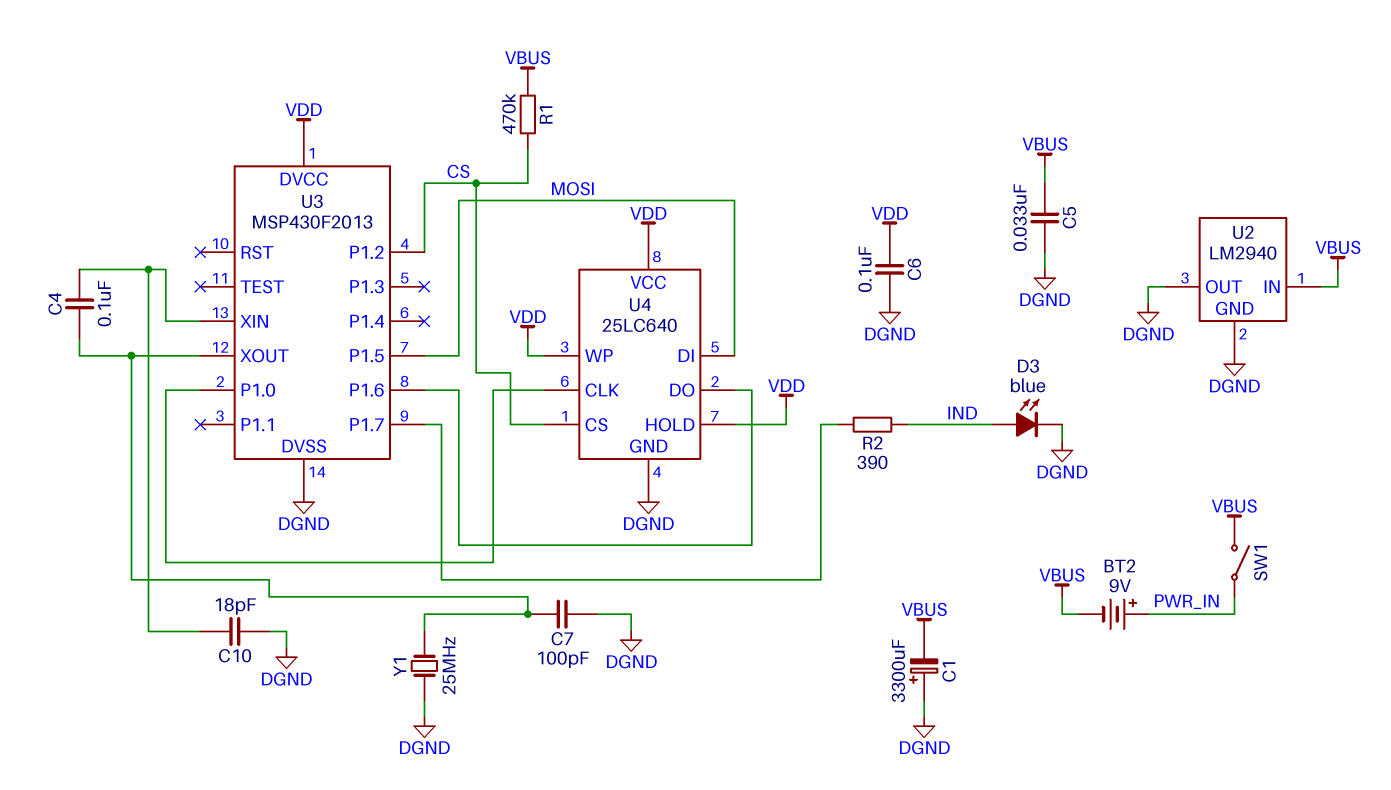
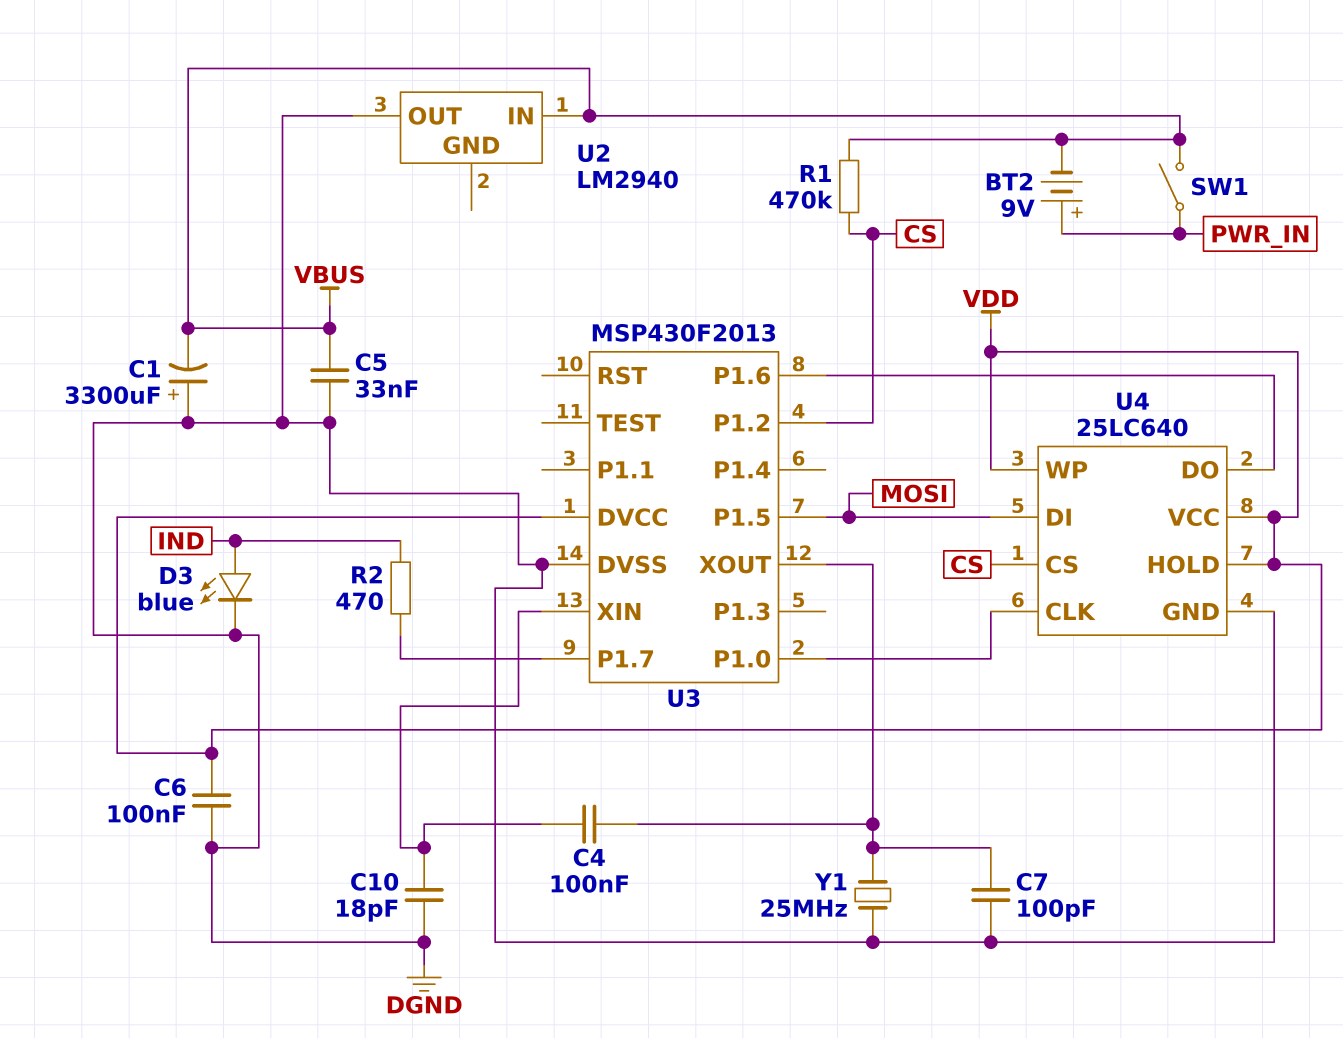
R2: 390 (IND, U3/P1.7) -> 470 (IND, U3/P1.7)
U2 pin GND: DGND -> none

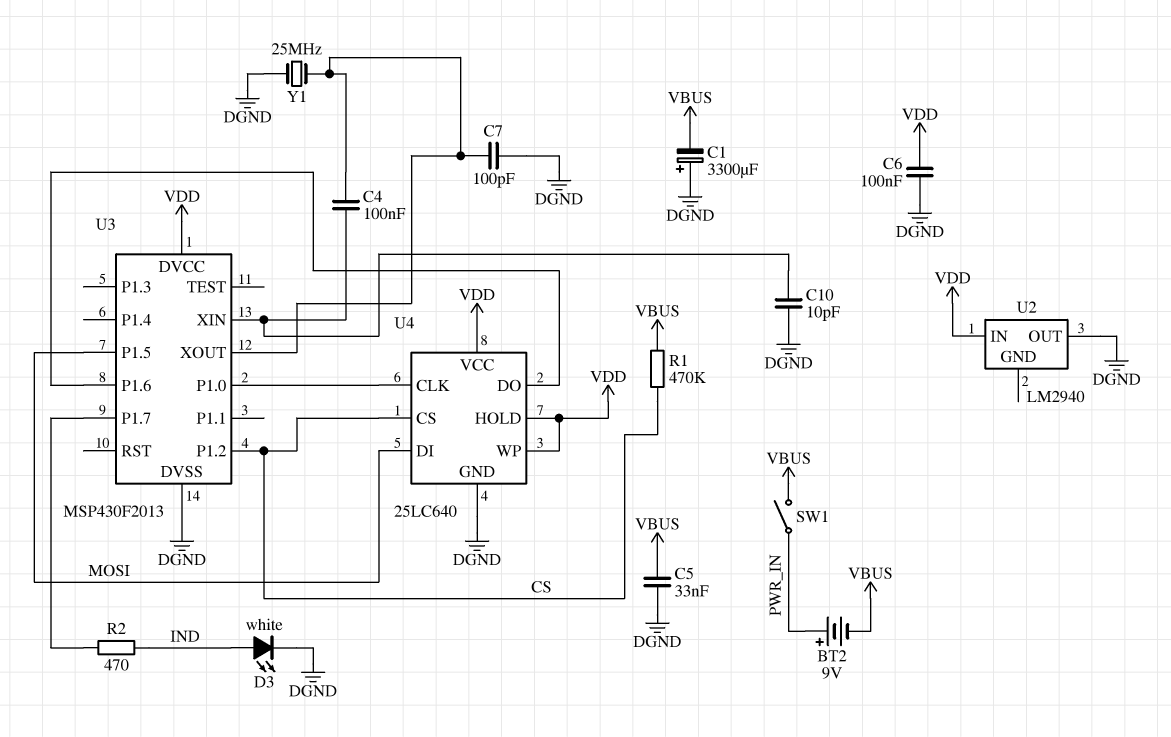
C10: 18pF (DGND, U3/XIN) -> 10pF (DGND, U3/XIN)
D3: LED blue (A IND, K DGND) -> LED white (A IND, K DGND)
U2 pin IN: VBUS -> VDD

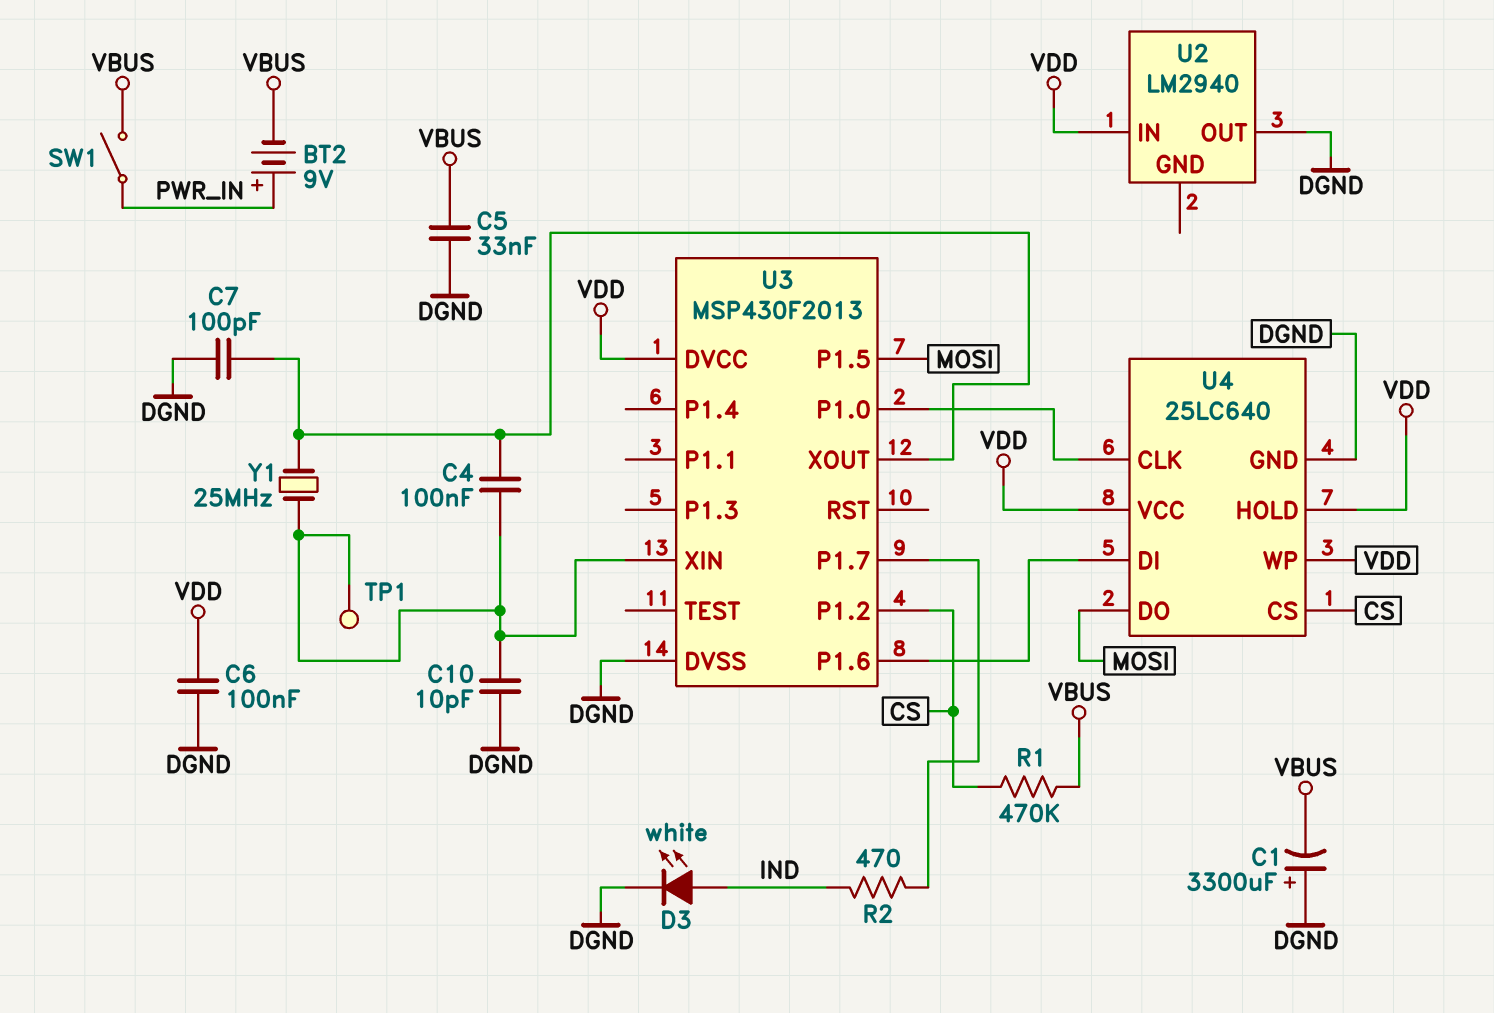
TP1: none -> test point (U3/XIN)
U4 pin DI: MOSI -> U3/P1.6
U4 pin DO: U3/P1.6 -> MOSI
Y1: 25MHz (DGND, U3/XOUT) -> 25MHz (U3/XIN, U3/XOUT)

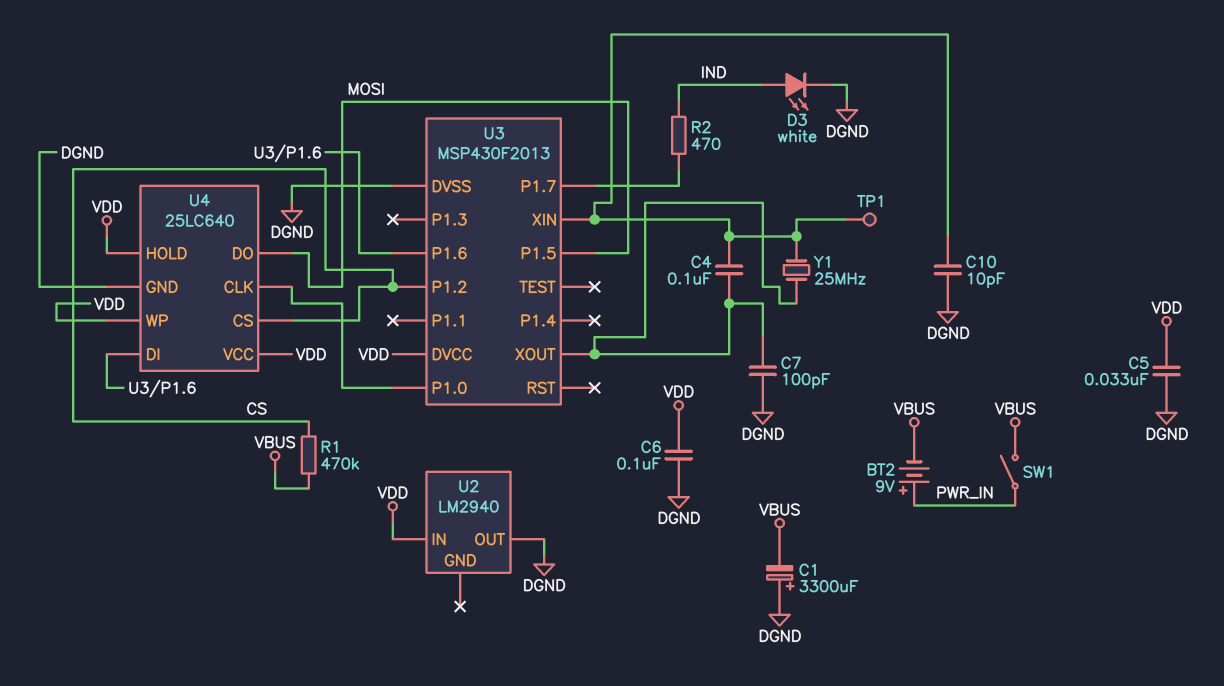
C5: 33nF (DGND, VBUS) -> 33nF (DGND, VDD)

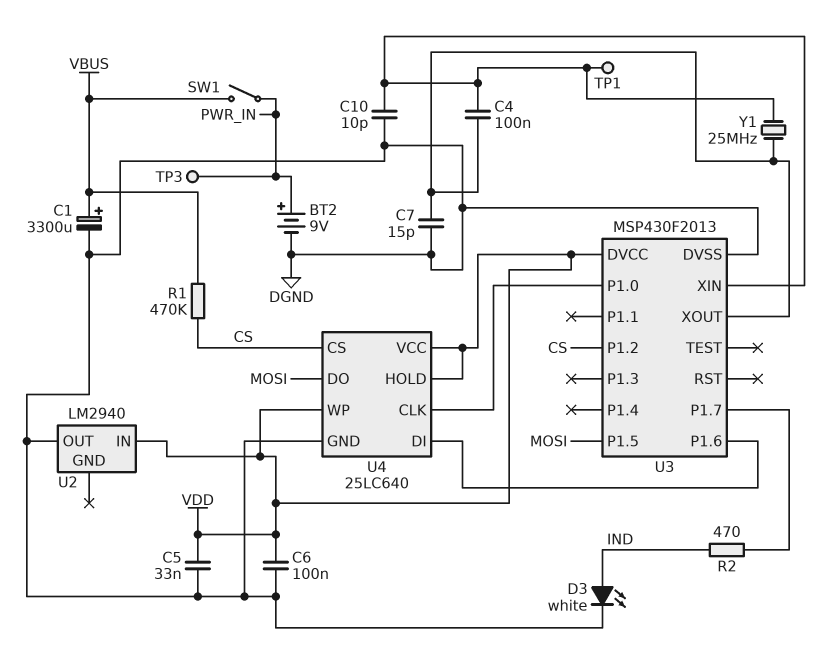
BT2: 9V (plus PWR_IN, minus VBUS) -> 9V (plus PWR_IN, minus DGND)
C1: 3300uF (plus DGND, minus VBUS) -> 3300uF (plus VBUS, minus DGND)
C7: 100pF (DGND, U3/XOUT) -> 15pF (DGND, U3/XOUT)
TP3: none -> test point (PWR_IN)

